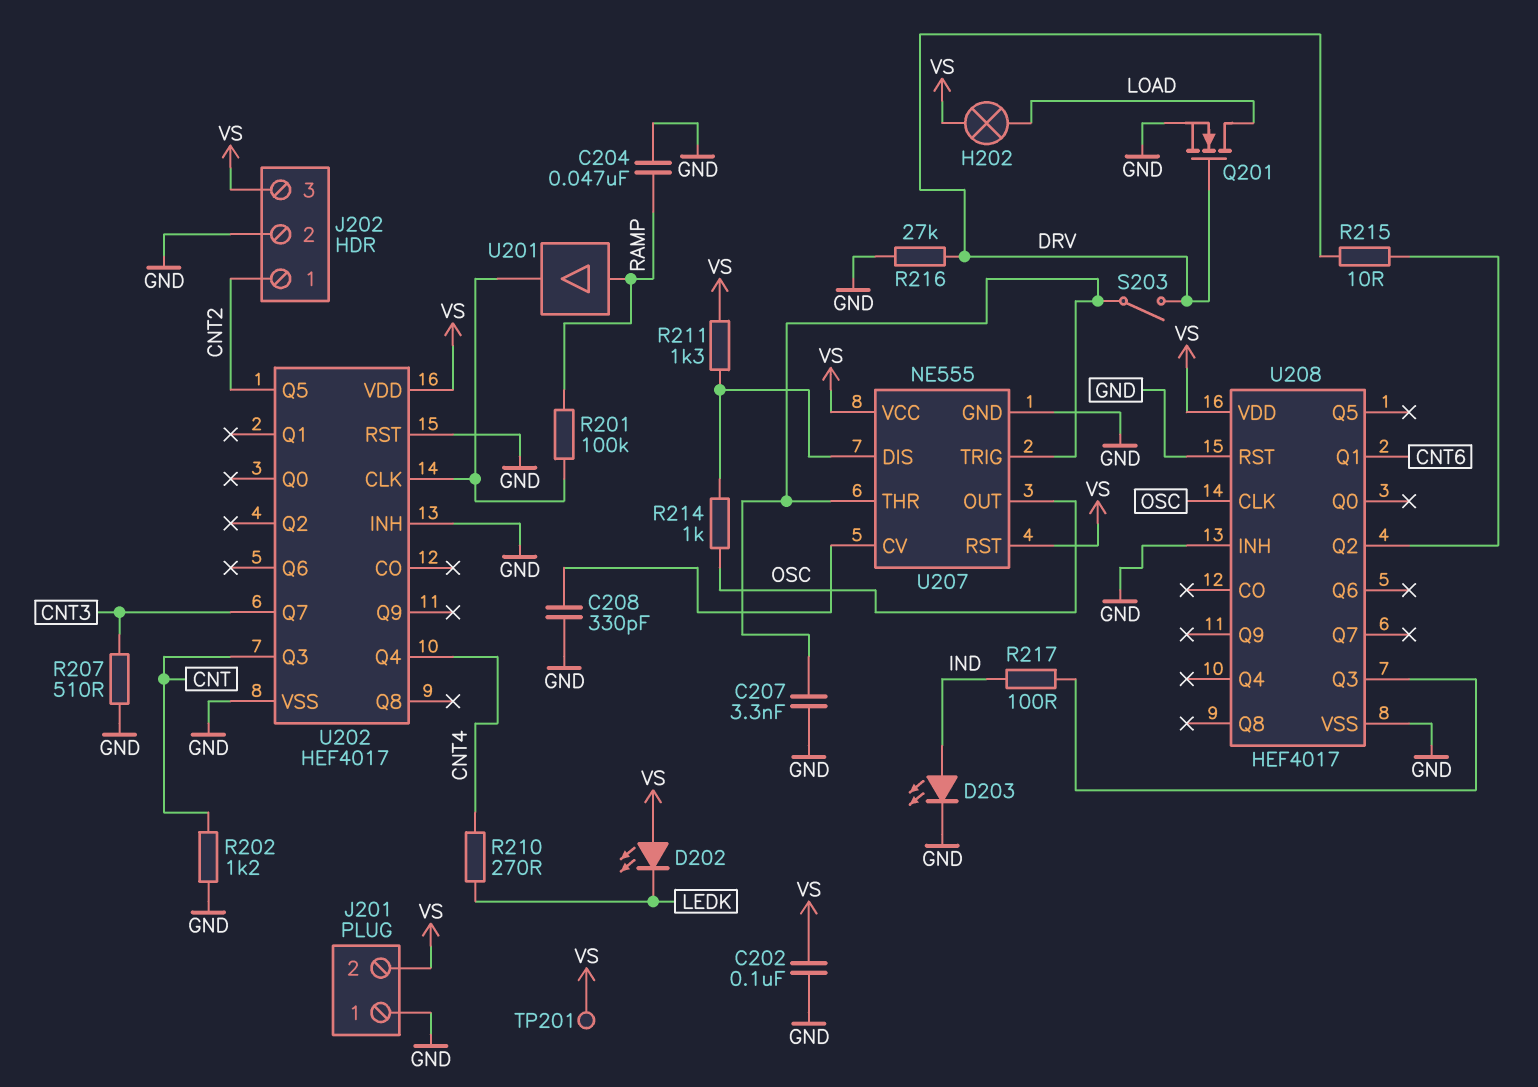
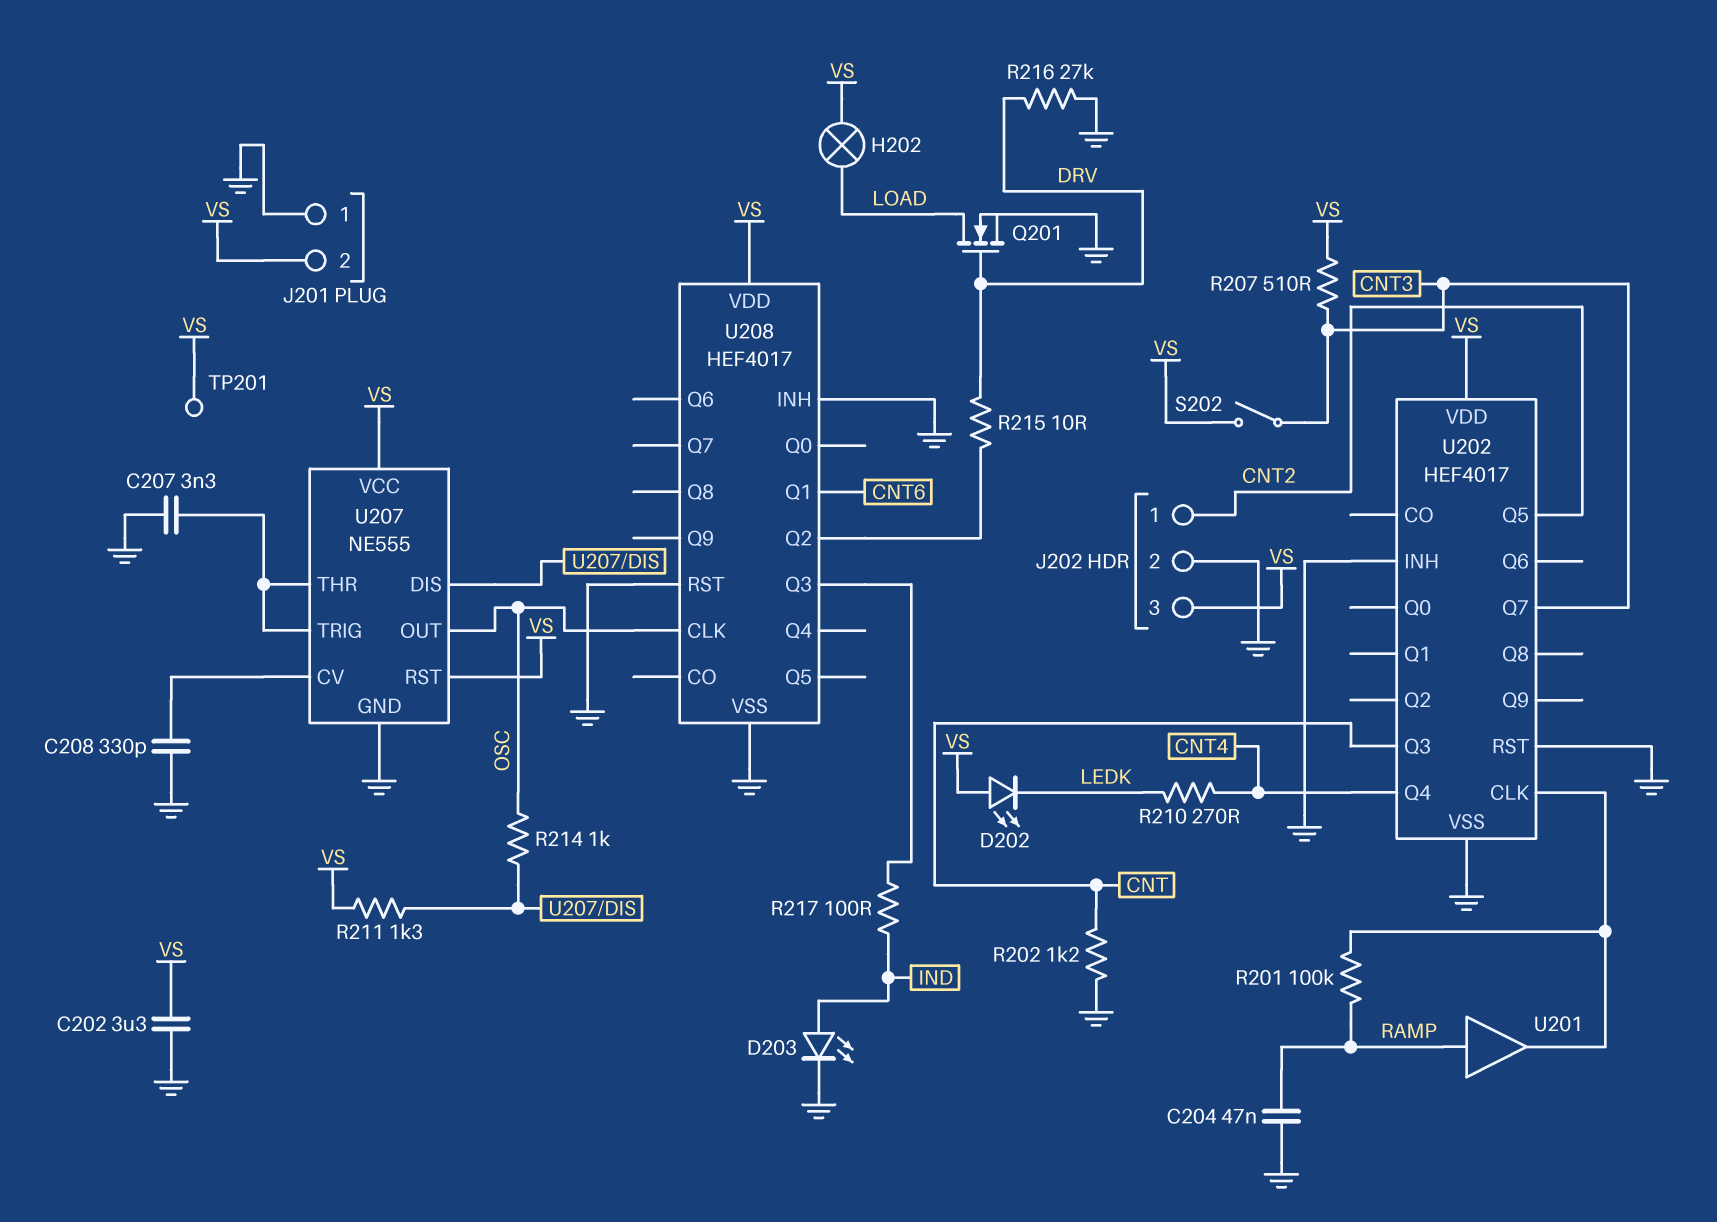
C202: 100nF (GND, VS) -> 3.3uF (GND, VS)
R207: 510 (CNT3, GND) -> 510 (CNT3, VS)
S202: none -> switch (CNT3, VS)
S203: switch (DRV, U207/THR) -> none

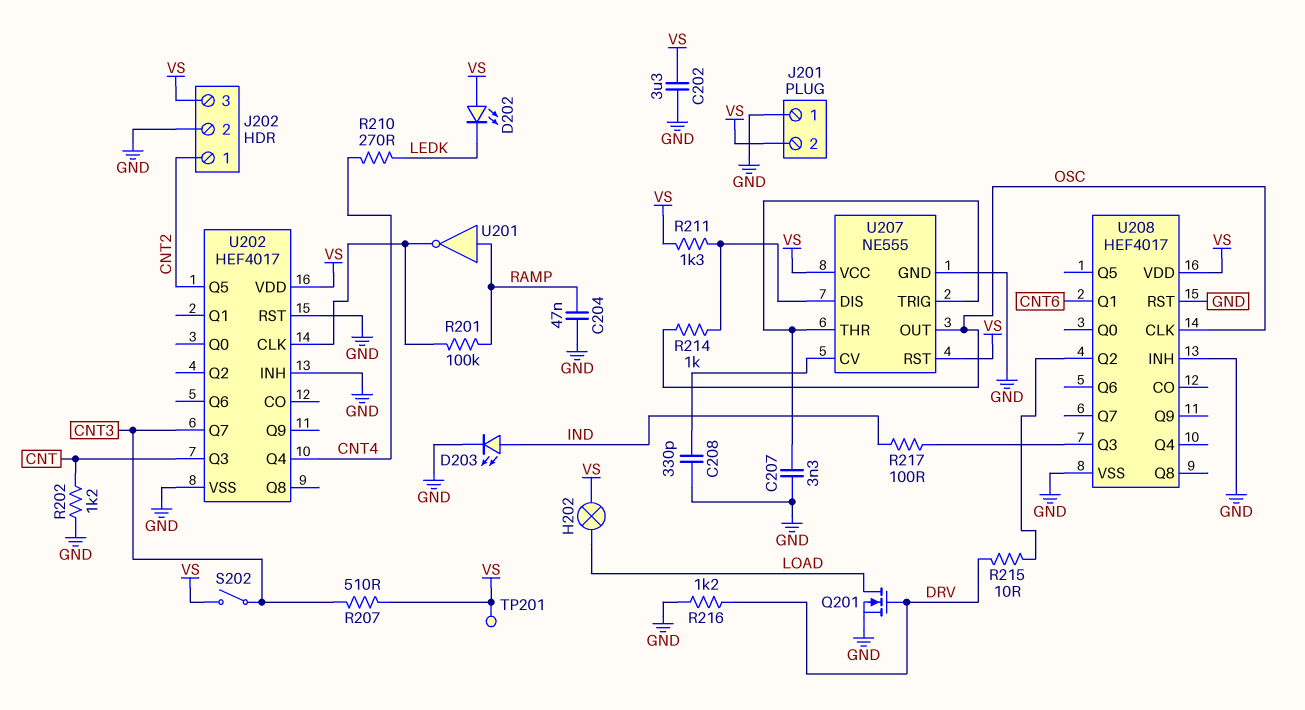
R216: 27k (DRV, GND) -> 1.2k (DRV, GND)
U201: buffer (in RAMP, out U202/CLK) -> NOT (in RAMP, out U202/CLK)

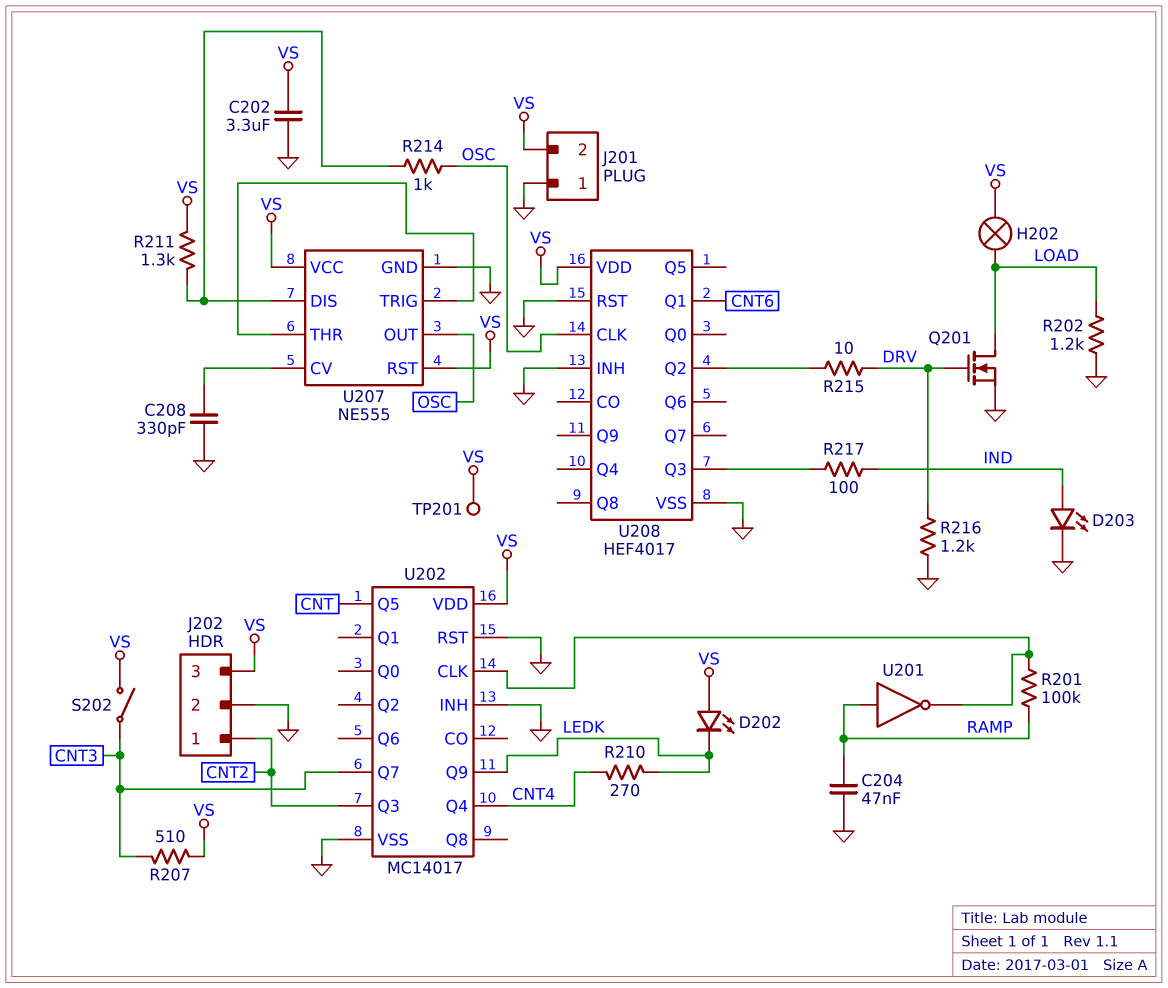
C207: 3.3nF (GND, U207/THR) -> none
R202: 1.2k (CNT, GND) -> 1.2k (GND, LOAD)
U202: HEF4017 -> MC14017
U202 pin Q3: CNT -> CNT2
U202 pin Q5: CNT2 -> CNT
U202 pin Q9: none -> LEDK

